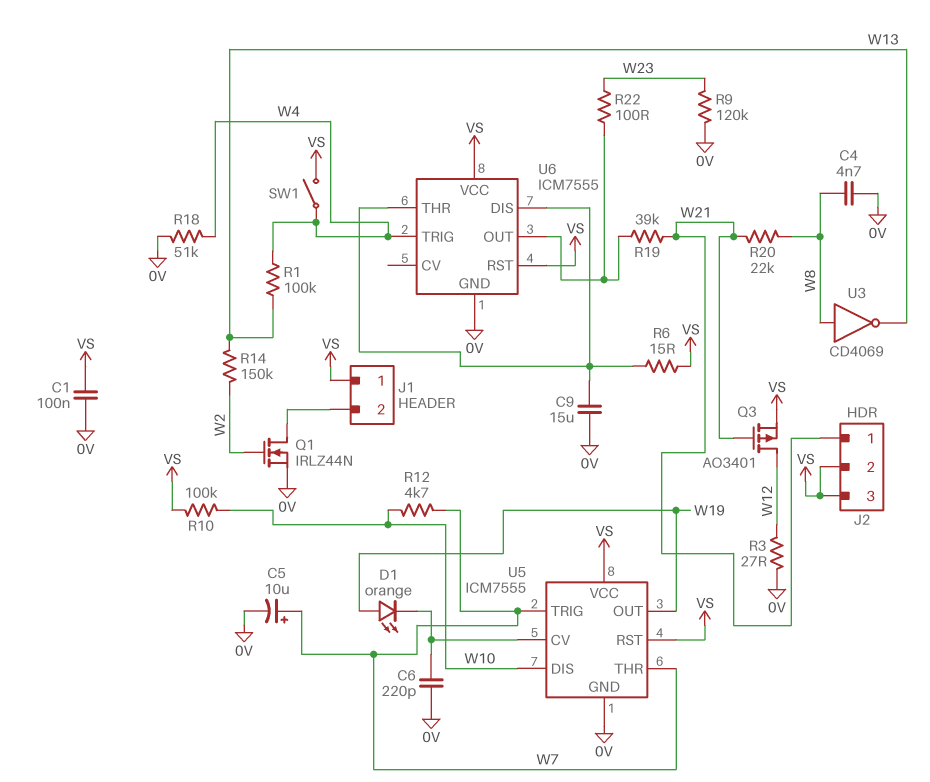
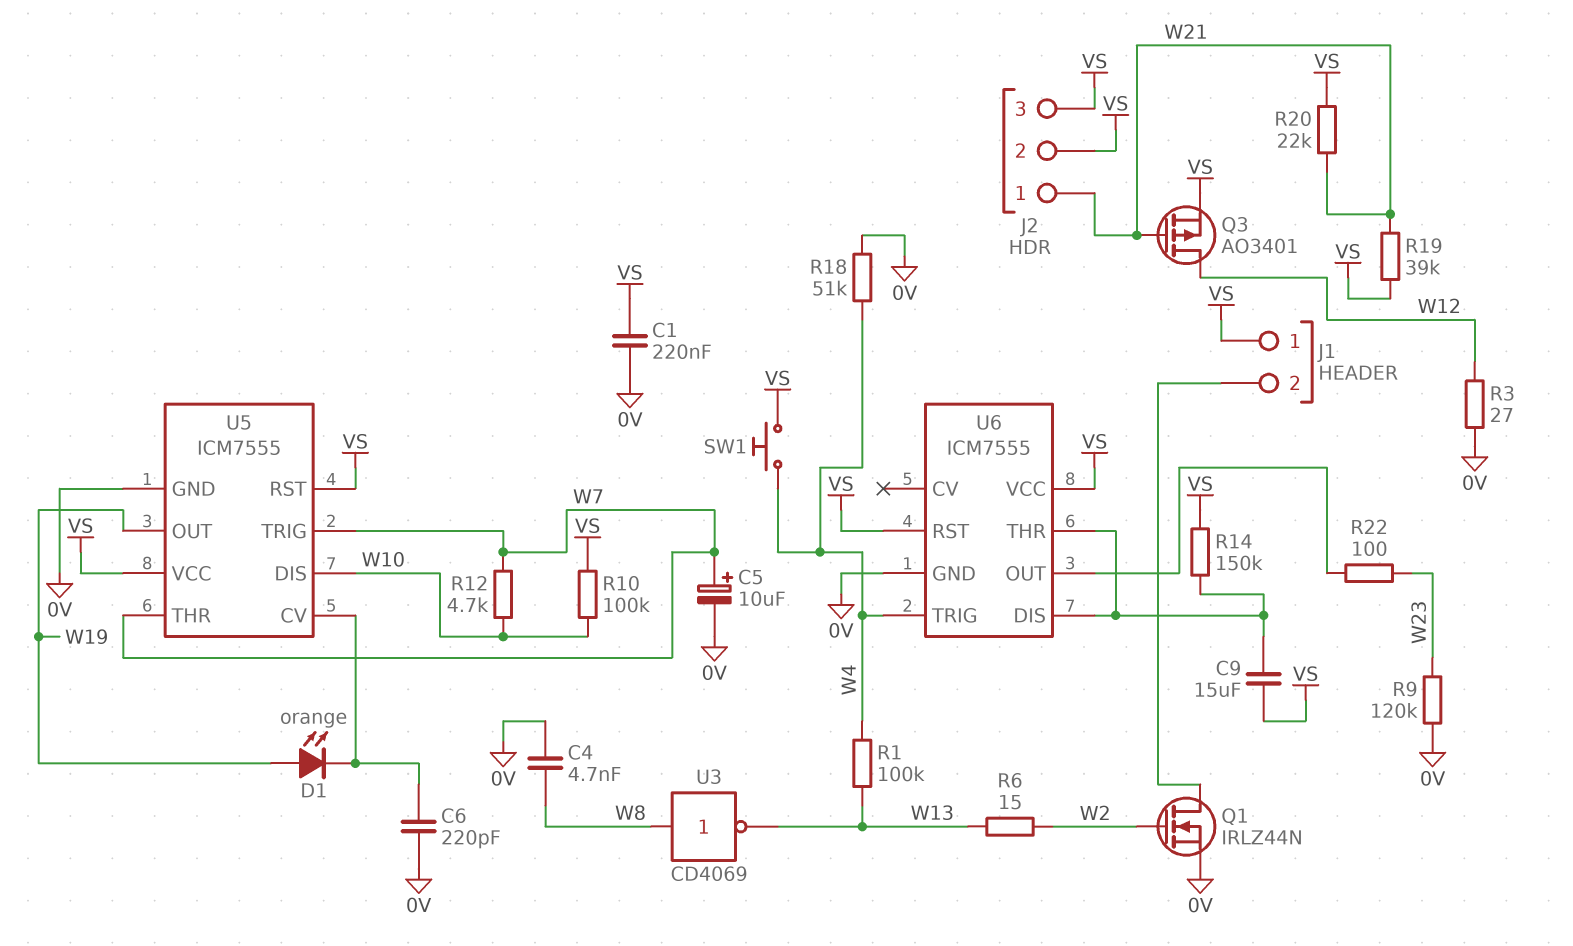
C1: 100nF (0V, VS) -> 220nF (0V, VS)
C9: 15uF (0V, U6/DIS) -> 15uF (U6/DIS, VS)
R6: 15 (U6/DIS, VS) -> 15 (W2, W13)
R14: 150k (W2, W13) -> 150k (U6/DIS, VS)
R19: 39k (U6/OUT, W21) -> 39k (VS, W21)
R20: 22k (W8, W21) -> 22k (VS, W21)
SW1: switch (VS, W4) -> button (VS, W4)

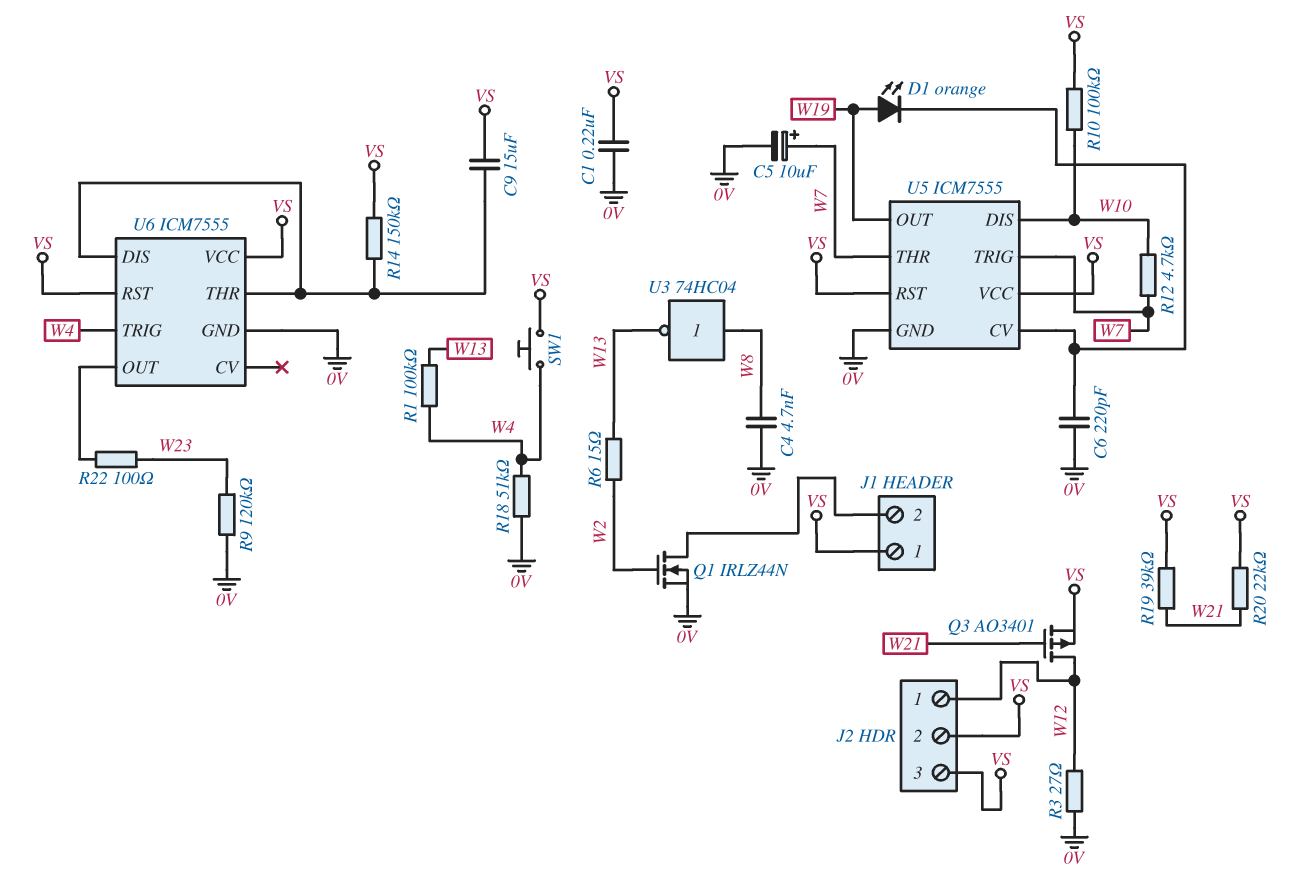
J2 pin 1: W21 -> W12
U3: NOT CD4069 (in W8, out W13) -> NOT 74HC04 (in W8, out W13)

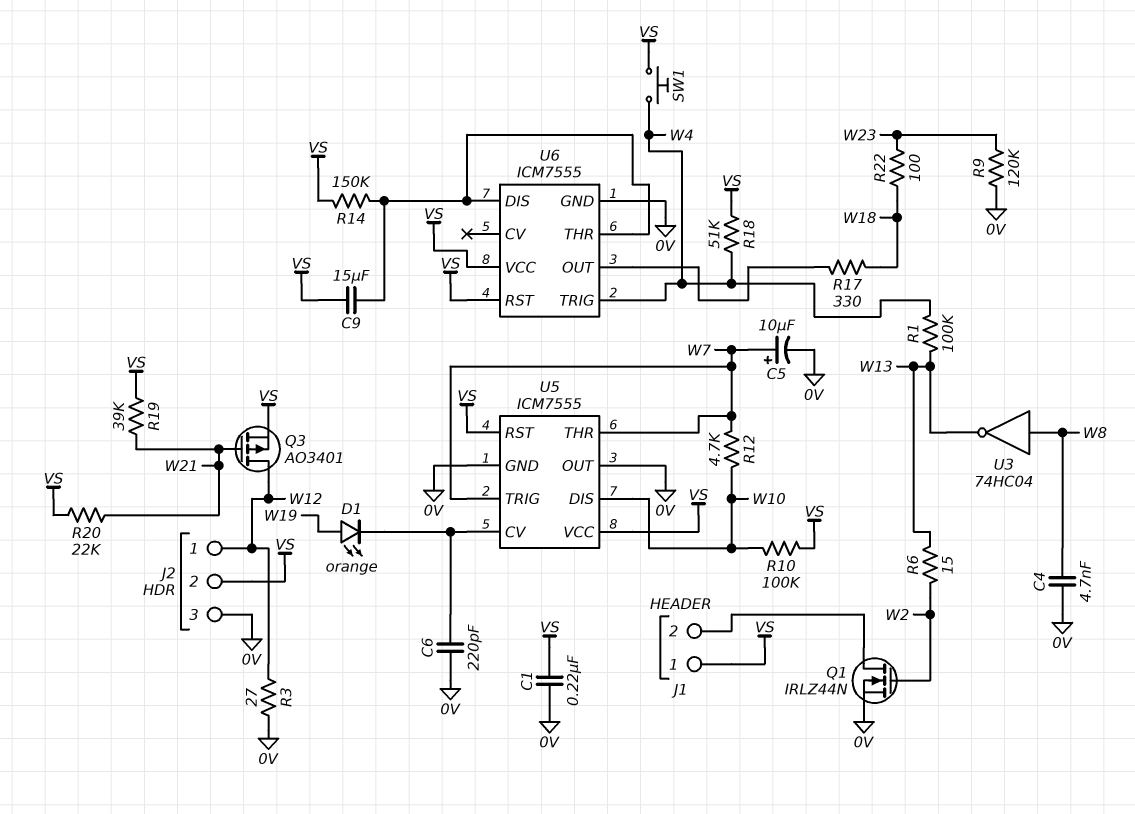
J2 pin 3: VS -> 0V
R17: none -> 330 (U6/OUT, W18)
R18: 51k (0V, W4) -> 51k (VS, W4)
R22: 100 (U6/OUT, W23) -> 100 (W18, W23)
U5 pin OUT: W19 -> 0V

